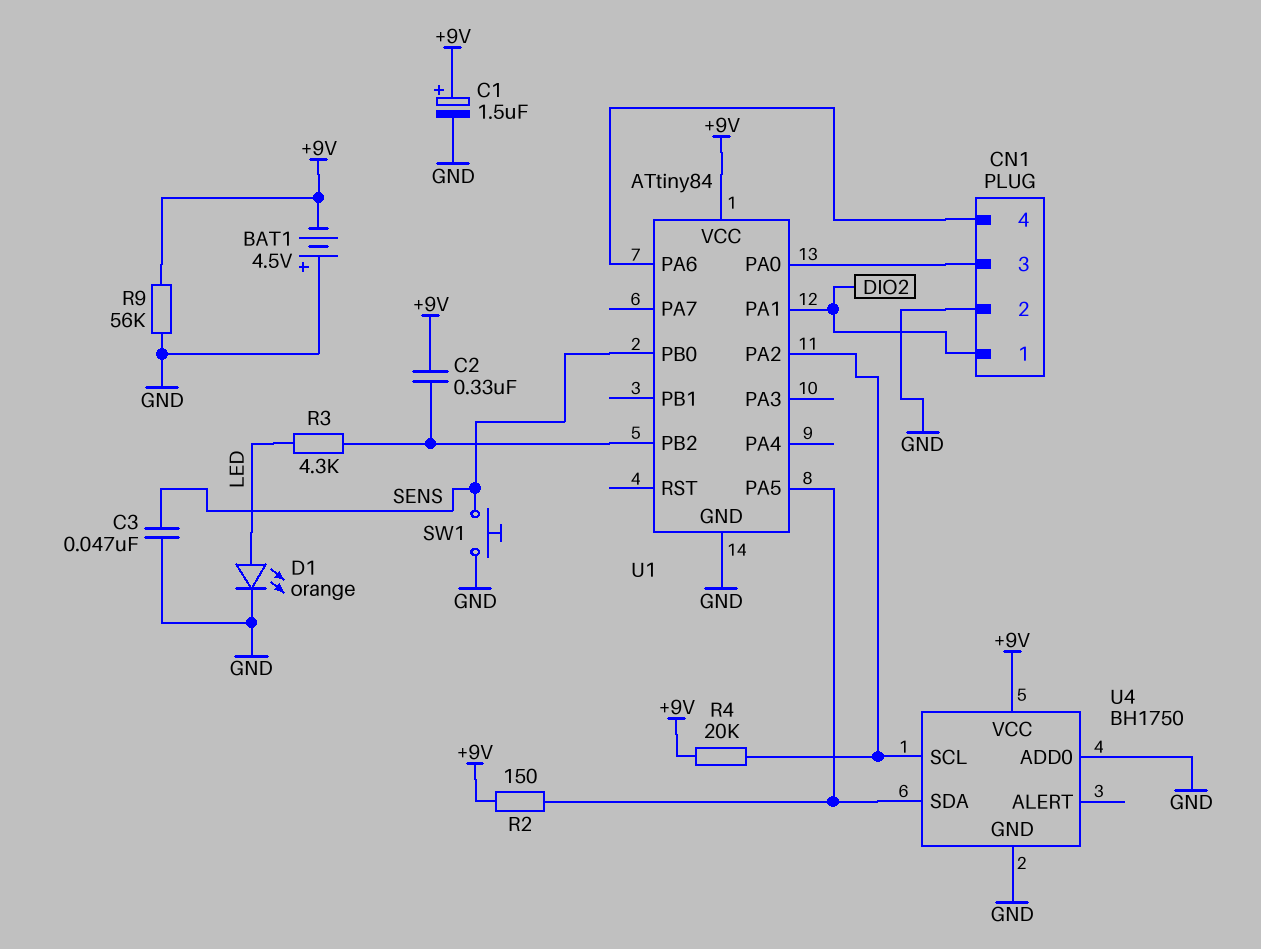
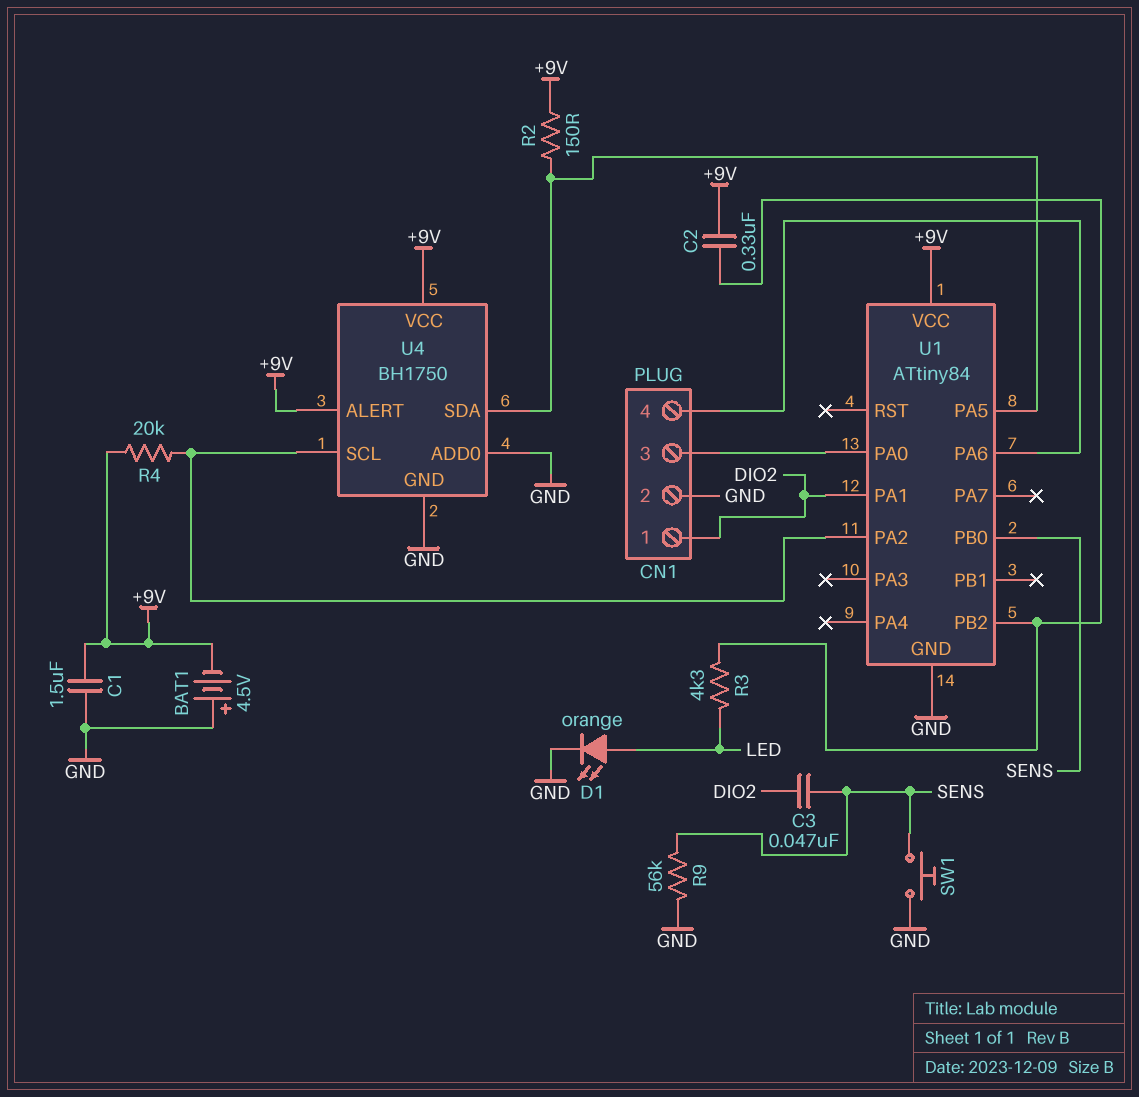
C1: 1.5uF (plus +9V, minus GND) -> 1.5uF (+9V, GND)
C3: 47nF (GND, SENS) -> 47nF (DIO2, SENS)
R9: 56k (+9V, GND) -> 56k (GND, SENS)
U4 pin ALERT: none -> +9V

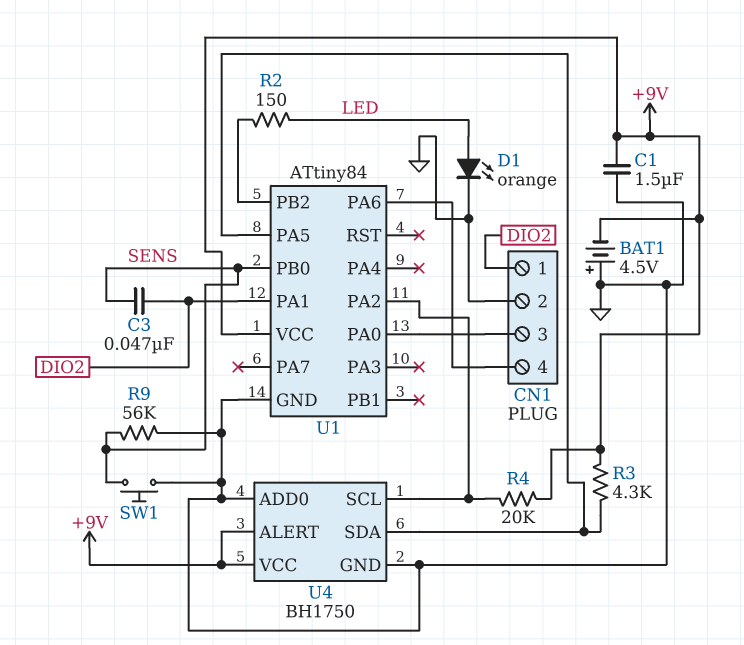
C2: 330nF (+9V, U1/PB2) -> none
R2: 150 (+9V, U1/PA5) -> 150 (LED, U1/PB2)
R3: 4.3k (LED, U1/PB2) -> 4.3k (+9V, U1/PA5)

